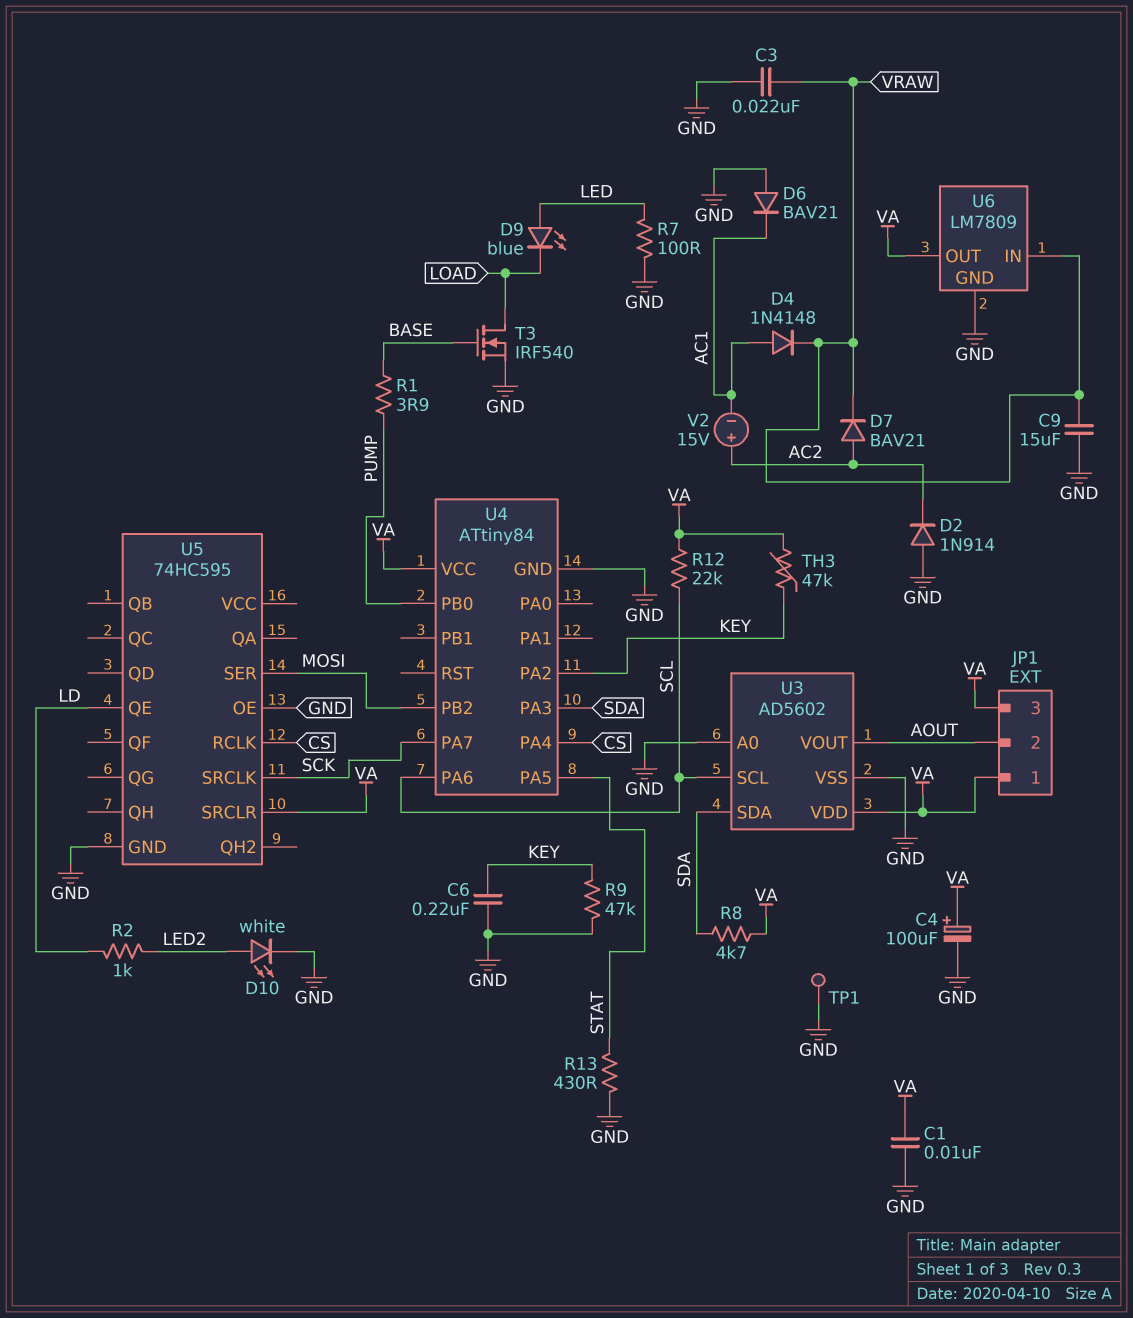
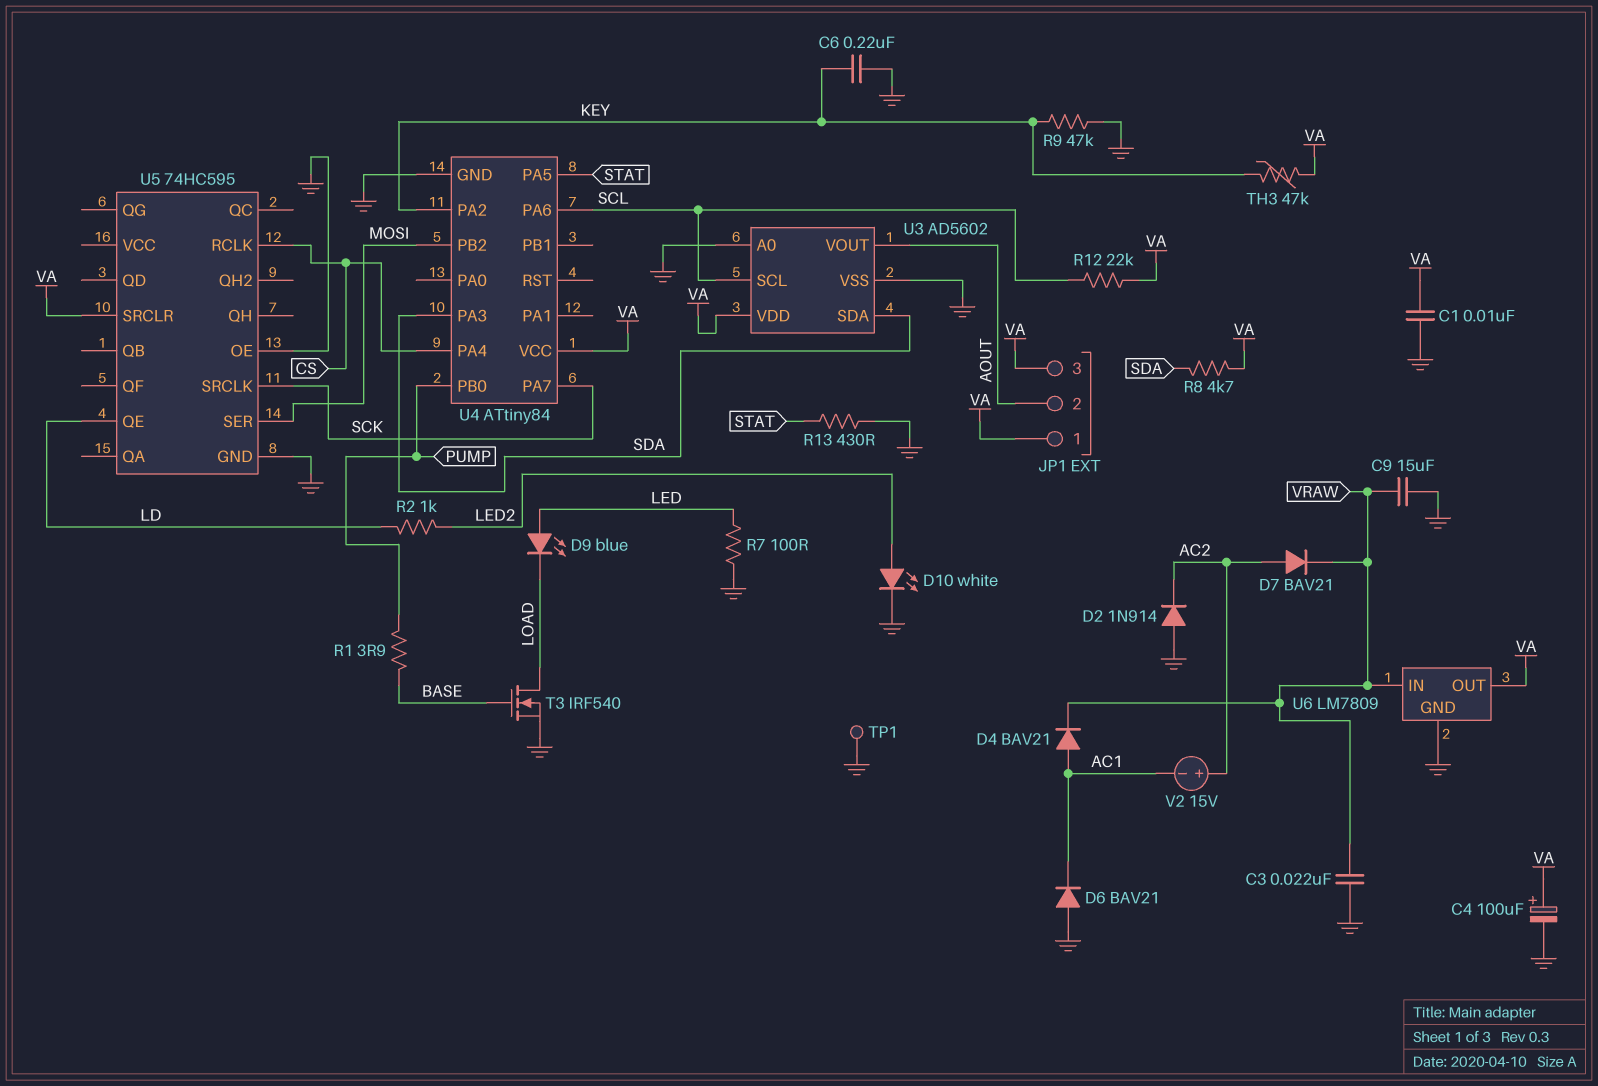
D4: diode 1N4148 (A AC1, K VRAW) -> diode BAV21 (A AC1, K VRAW)

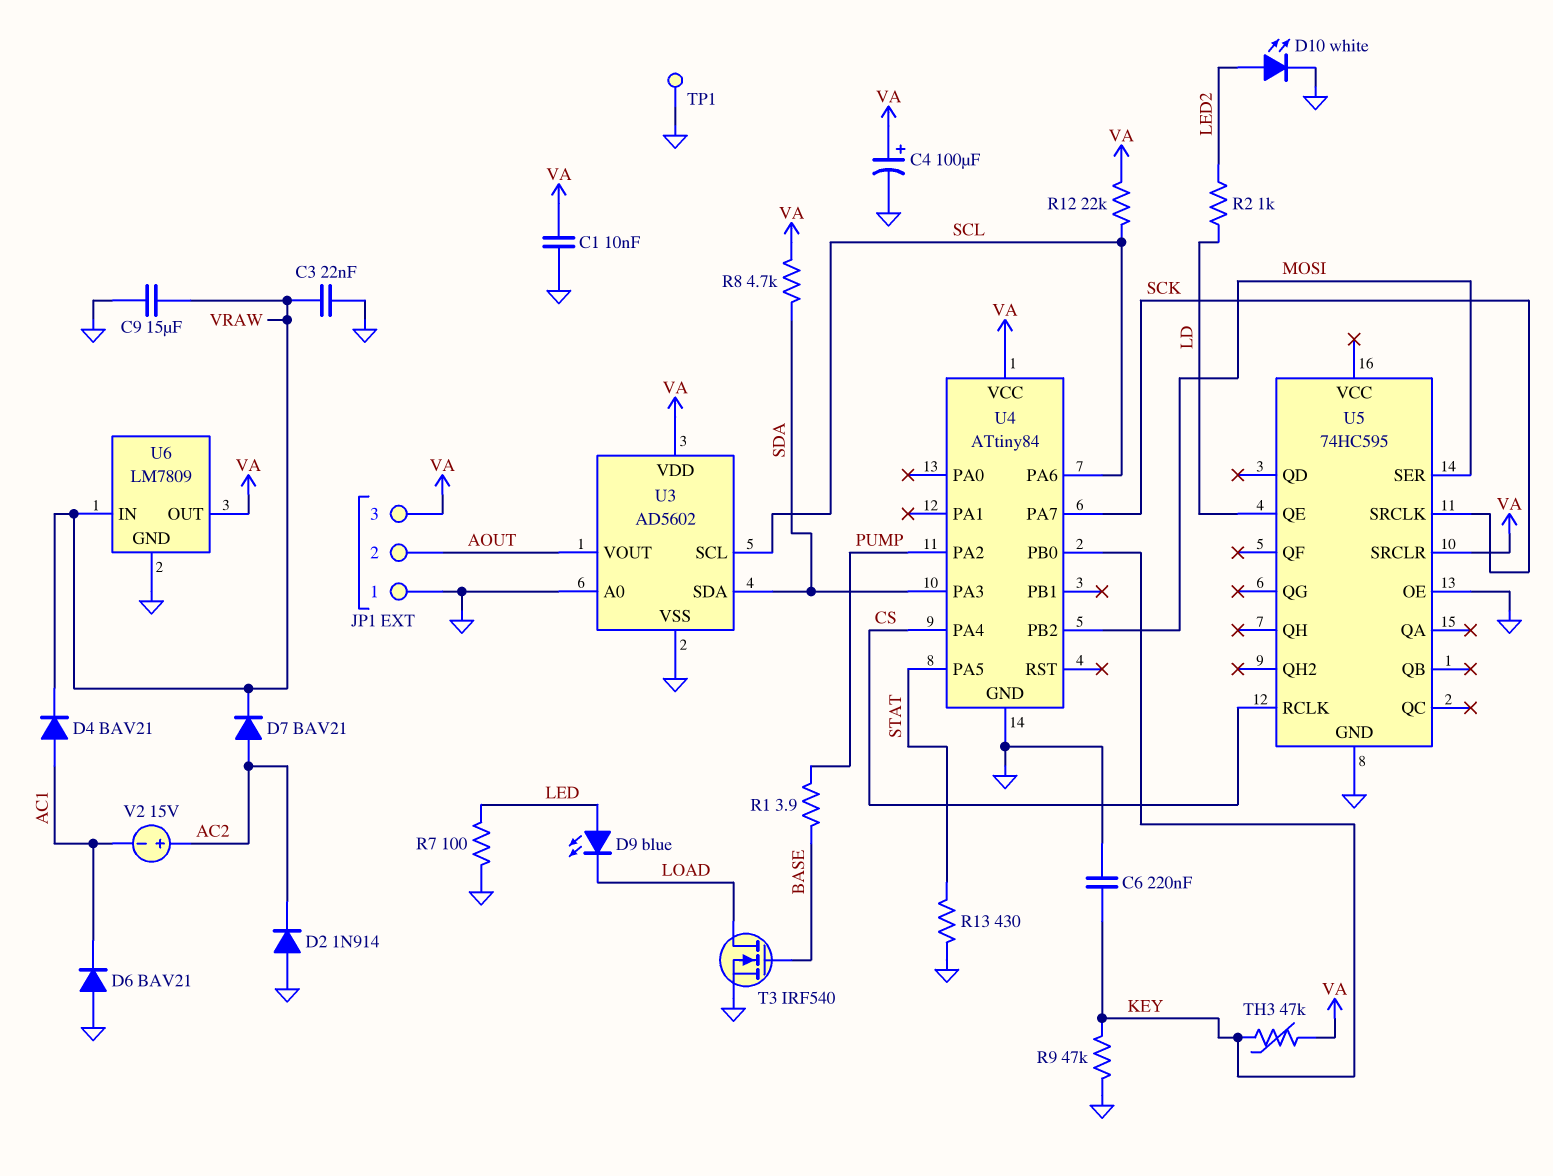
JP1 pin 1: VA -> GND
U4 pin PA2: KEY -> PUMP
U4 pin PB0: PUMP -> KEY

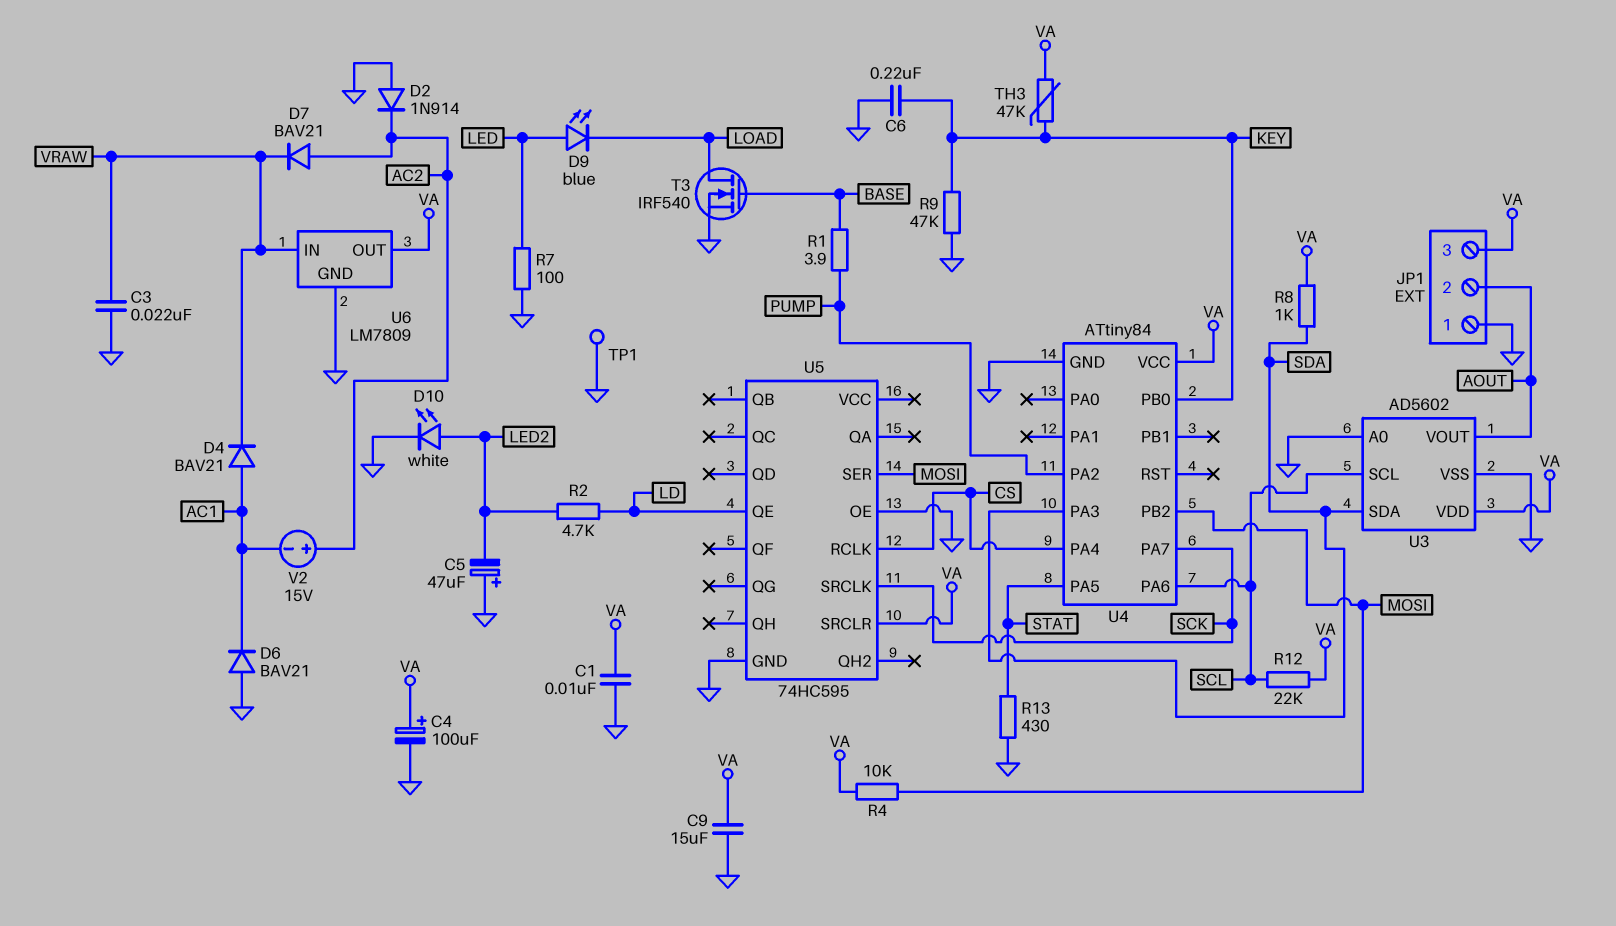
C5: none -> 47uF (plus GND, minus LED2)
C9: 15uF (GND, VRAW) -> 15uF (GND, VA)
R2: 1k (LD, LED2) -> 4.7k (LD, LED2)
R4: none -> 10k (MOSI, VA)
R8: 4.7k (SDA, VA) -> 1k (SDA, VA)

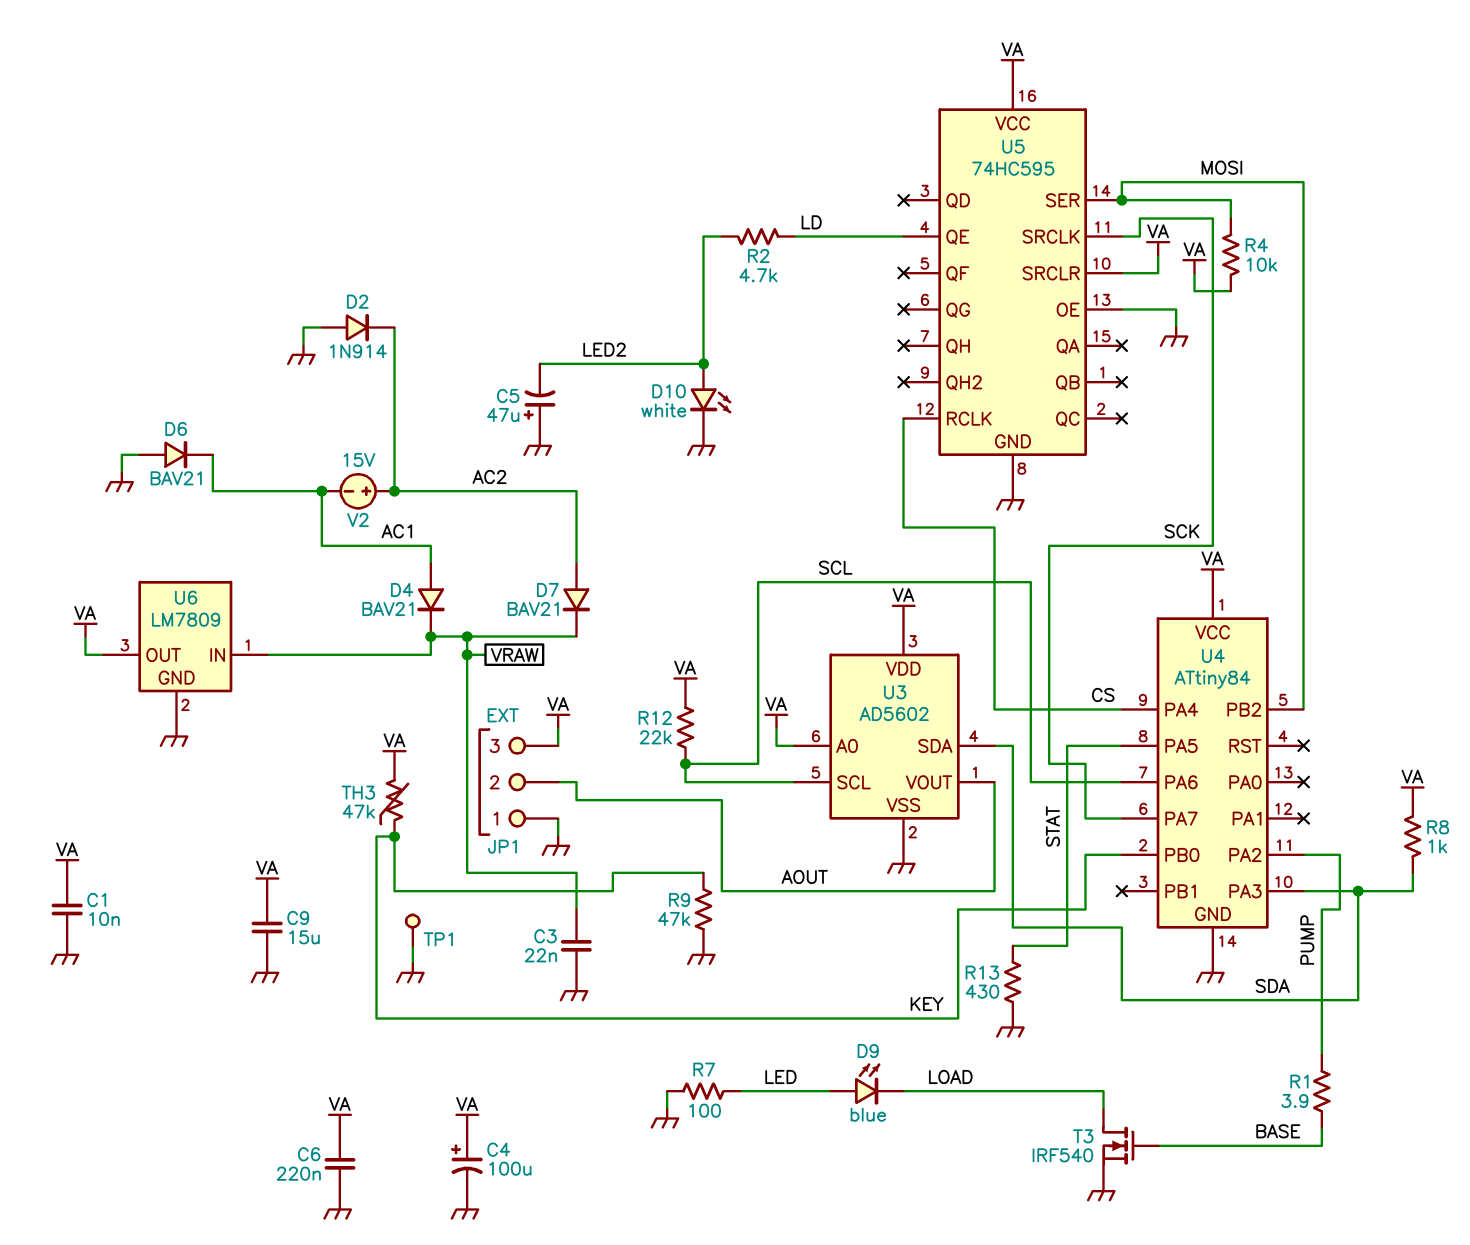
C6: 220nF (GND, KEY) -> 220nF (GND, VA)
U3 pin A0: GND -> VA
U5 pin VCC: none -> VA

